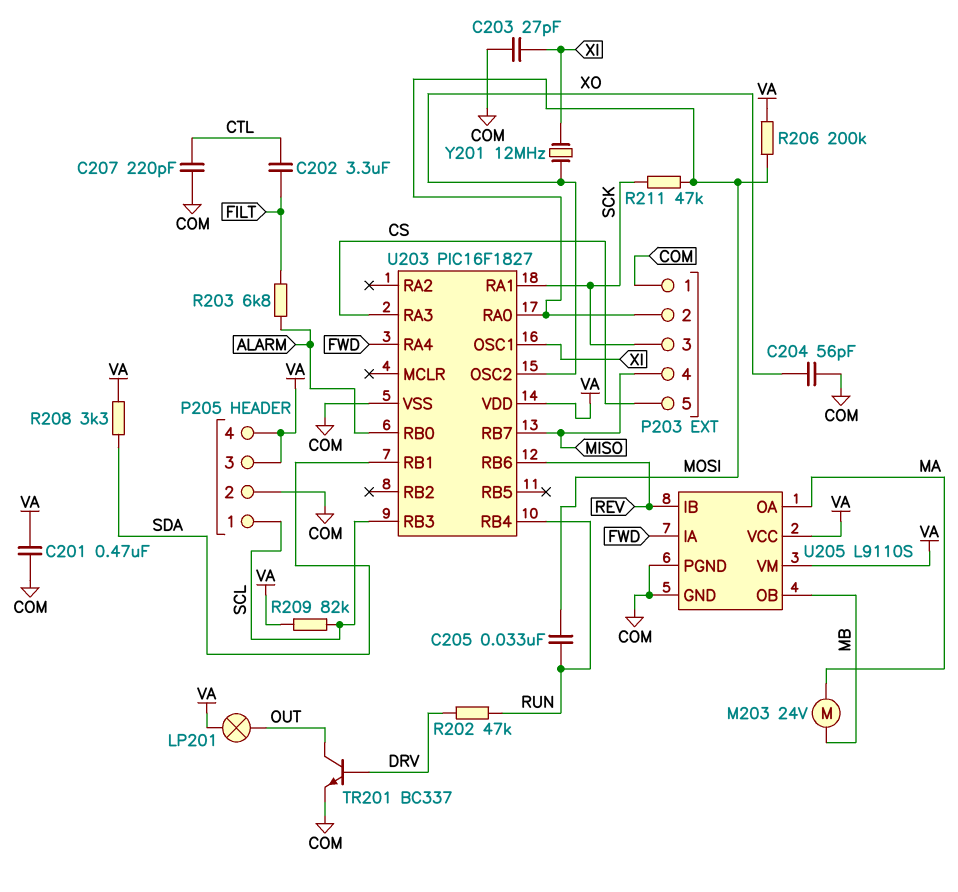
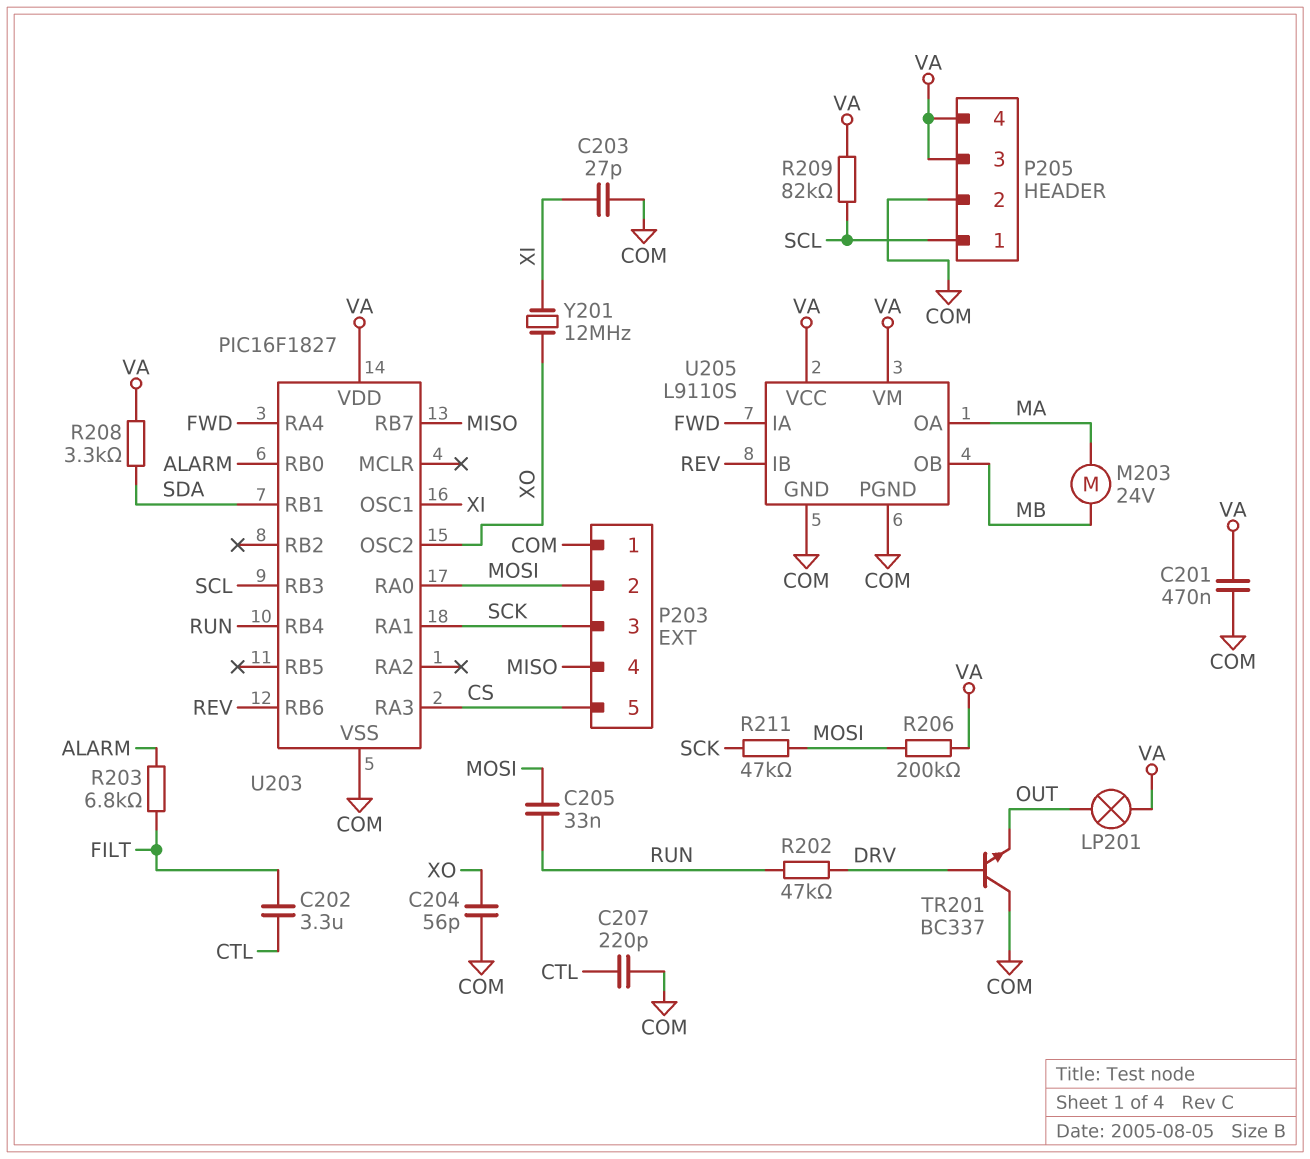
TR201: NPN BC337 (B DRV, C OUT, E COM) -> NPN BC337 (B DRV, C COM, E OUT)

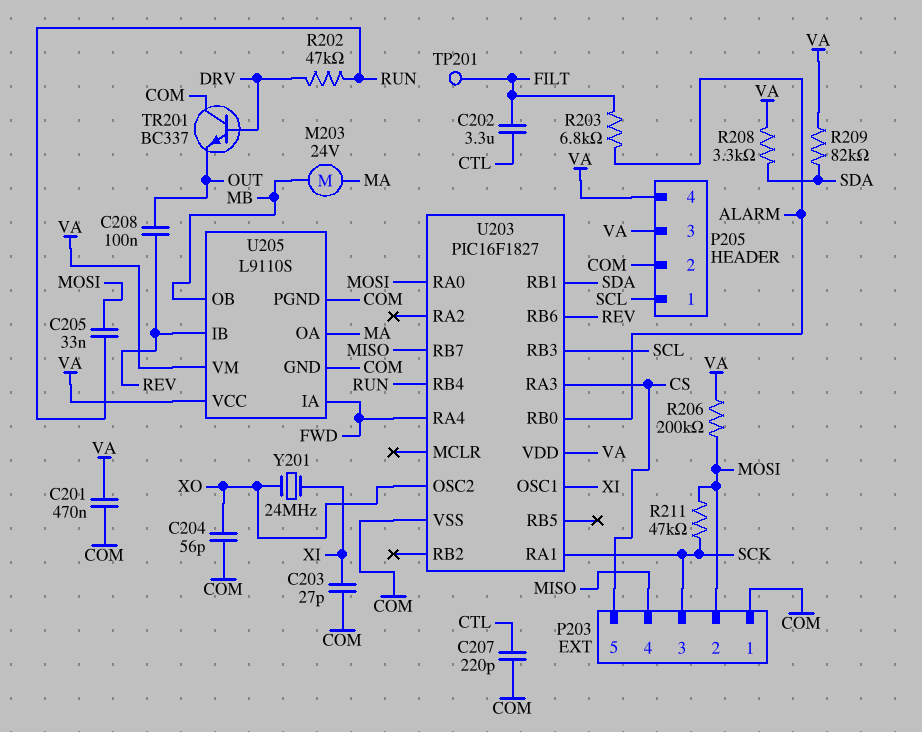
C208: none -> 100nF (OUT, REV)
LP201: lamp (OUT, VA) -> none
R209: 82k (SCL, VA) -> 82k (SDA, VA)
TP201: none -> test point (FILT)
Y201: 12MHz (XI, XO) -> 24MHz (XI, XO)

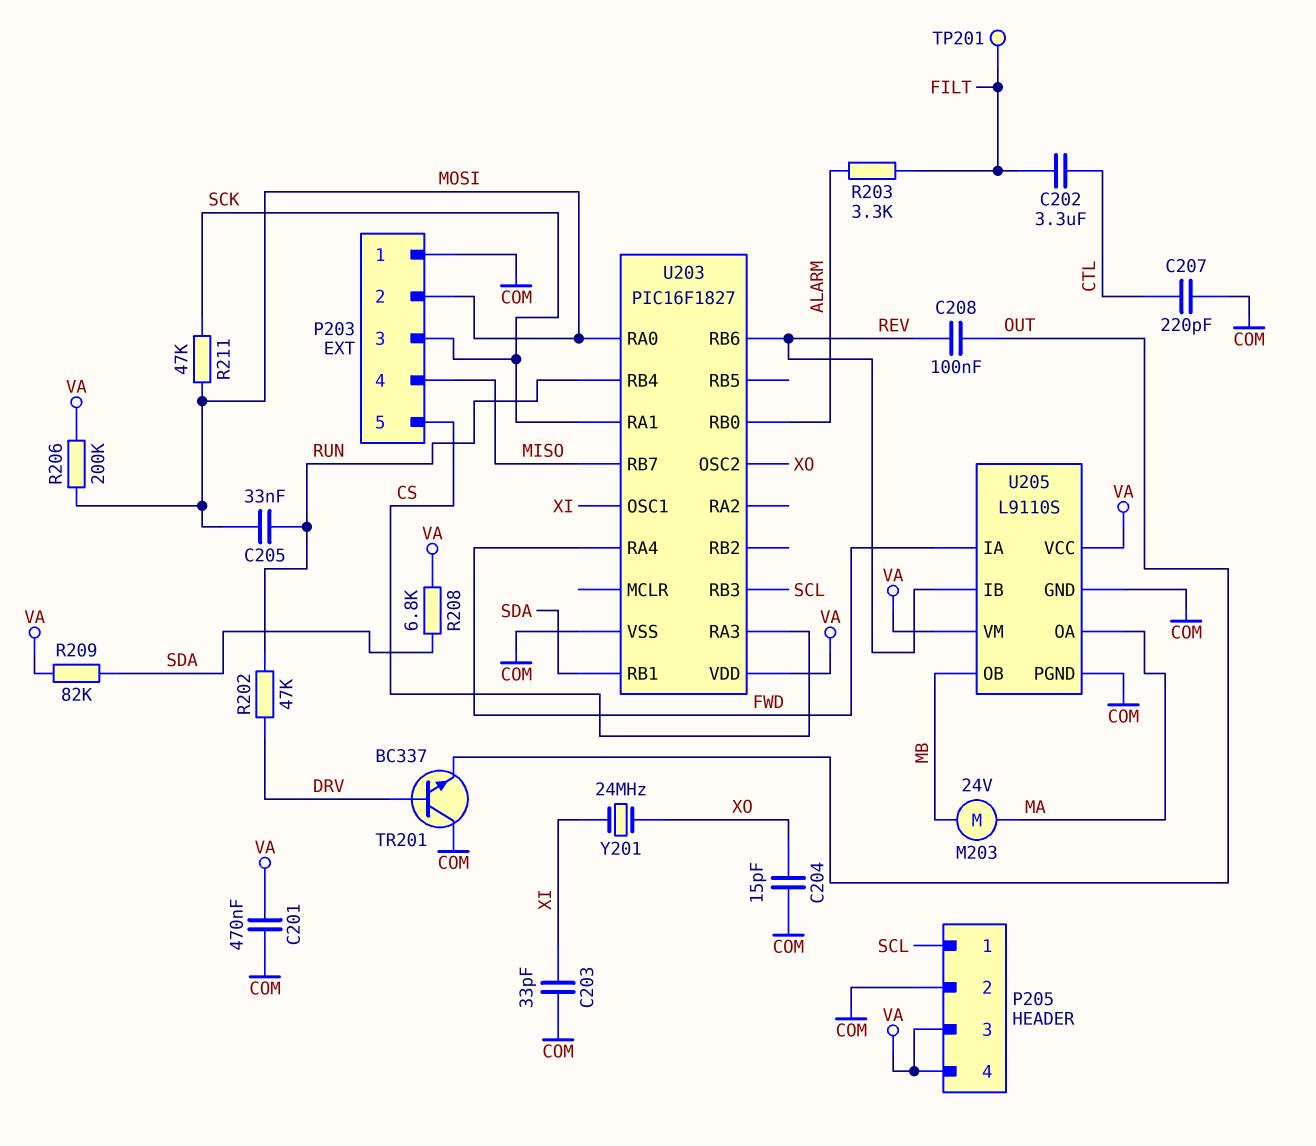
C203: 27pF (COM, XI) -> 33pF (COM, XI)
C204: 56pF (COM, XO) -> 15pF (COM, XO)
R203: 6.8k (ALARM, FILT) -> 3.3k (ALARM, FILT)
R208: 3.3k (SDA, VA) -> 6.8k (SDA, VA)

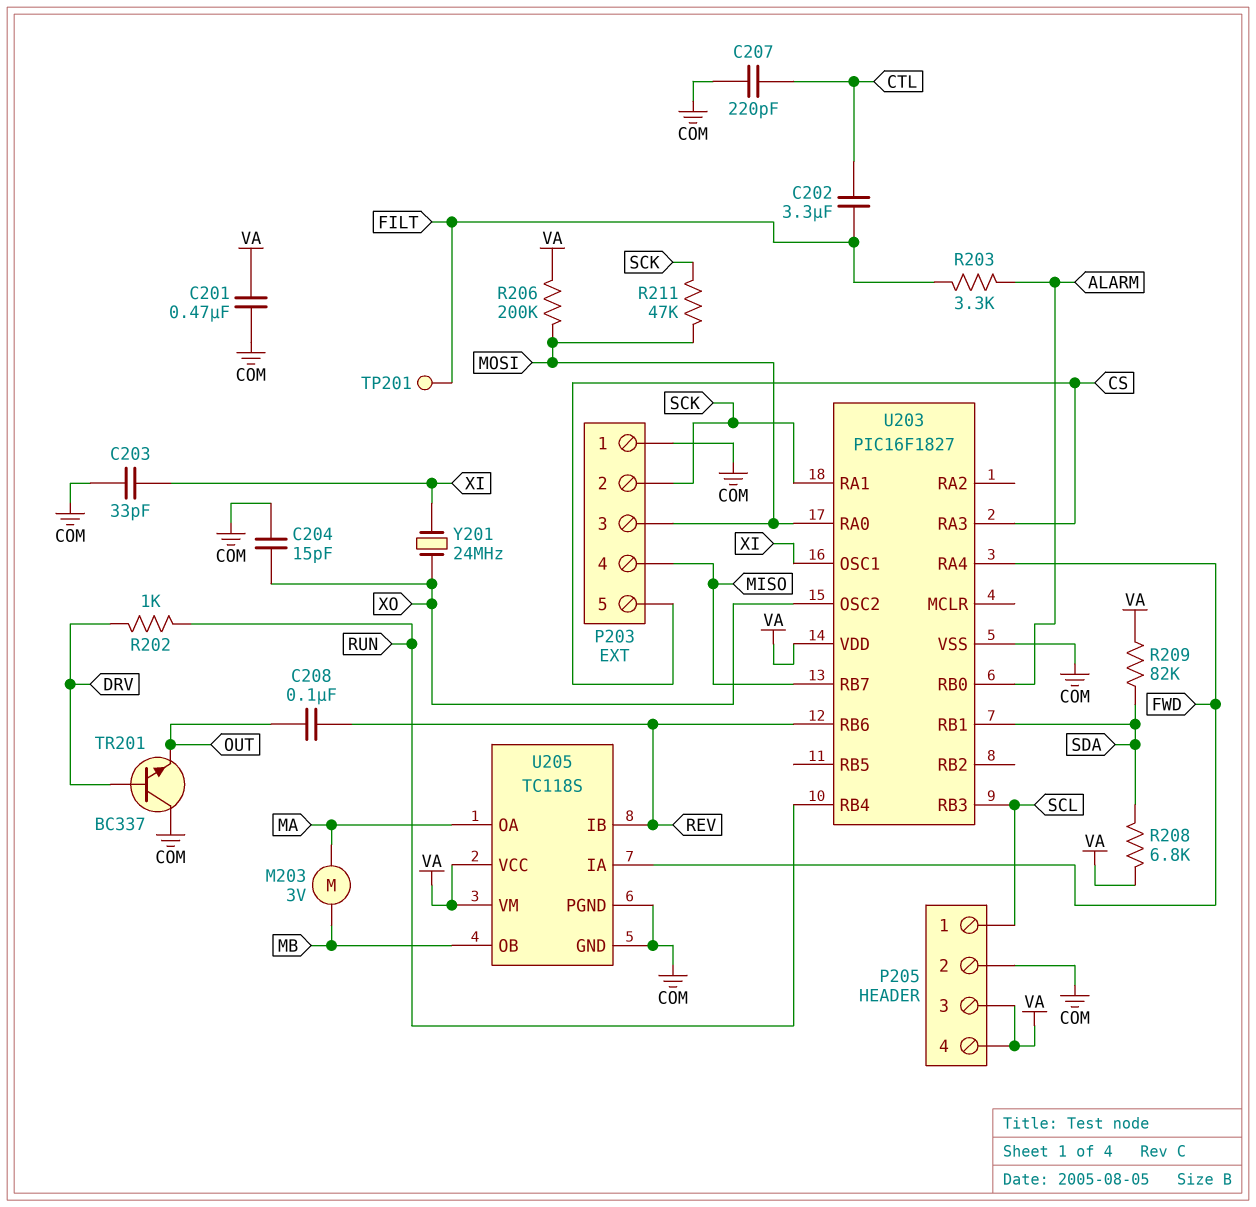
C205: 33nF (MOSI, RUN) -> none
M203: motor 24V (MA, MB) -> motor 3V (MA, MB)
P203 pin 2: MOSI -> SCK
P203 pin 3: SCK -> MOSI
R202: 47k (DRV, RUN) -> 1k (DRV, RUN)
U205: L9110S -> TC118S

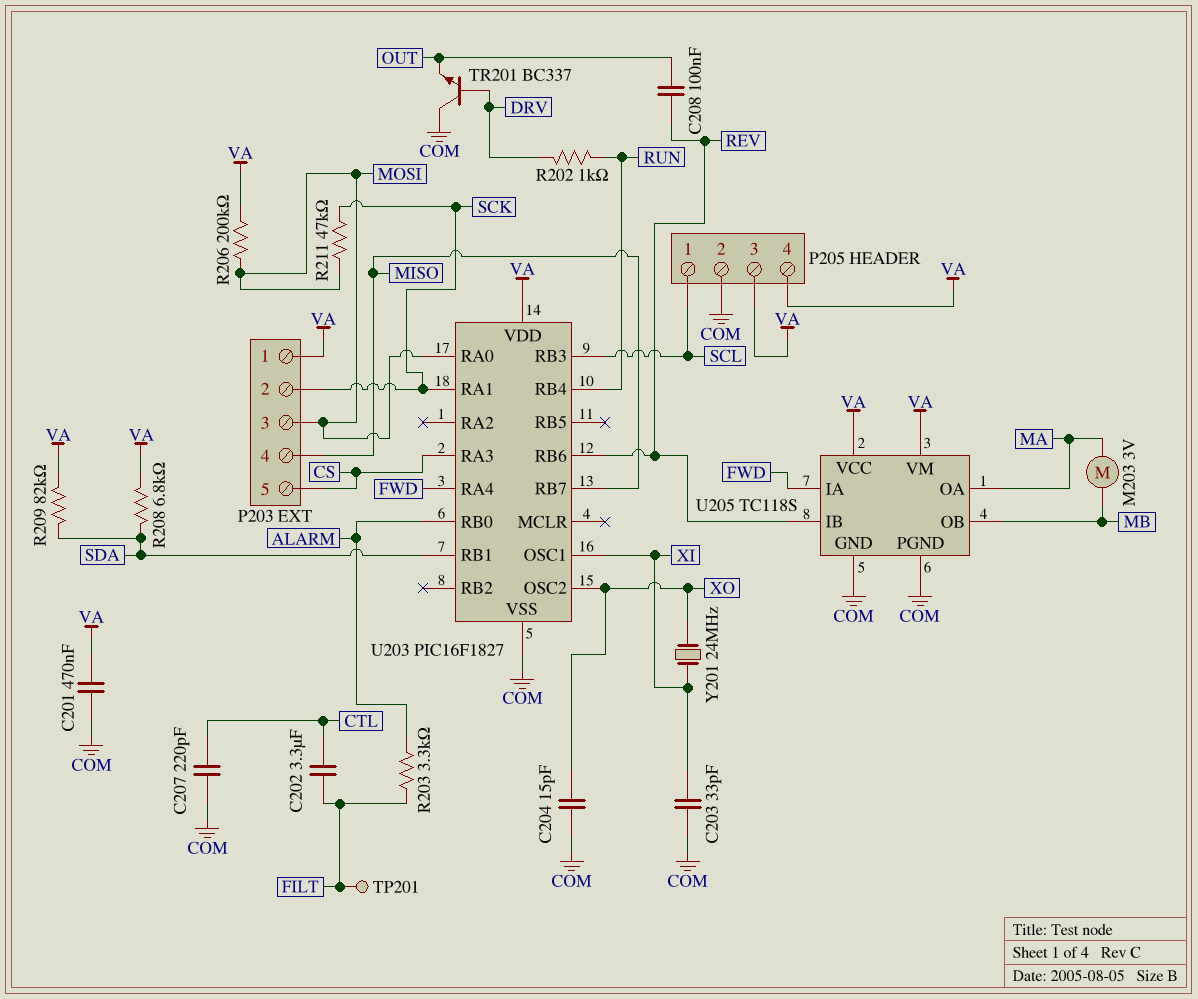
P203 pin 1: COM -> VA

